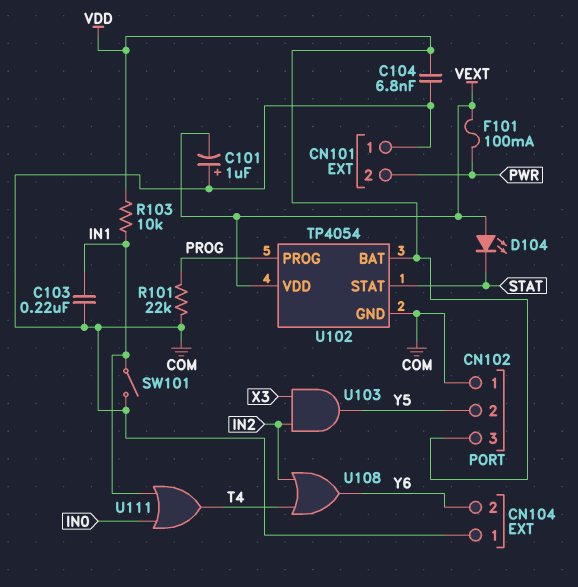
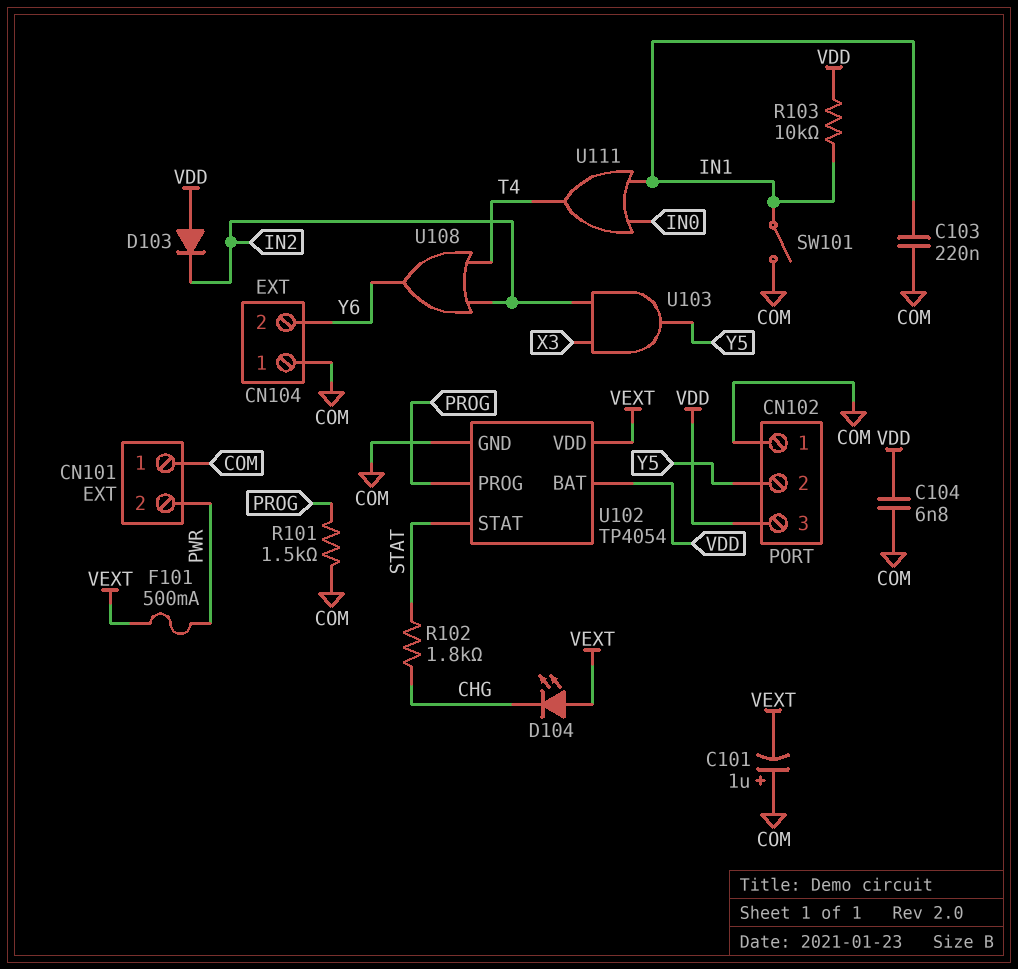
D103: none -> diode (A VDD, K IN2)
D104: LED (A VEXT, K STAT) -> LED (A VEXT, K CHG)
F101: 100mA (PWR, VEXT) -> 500mA (PWR, VEXT)
R101: 22k (COM, PROG) -> 1.5k (COM, PROG)
R102: none -> 1.8k (CHG, STAT)

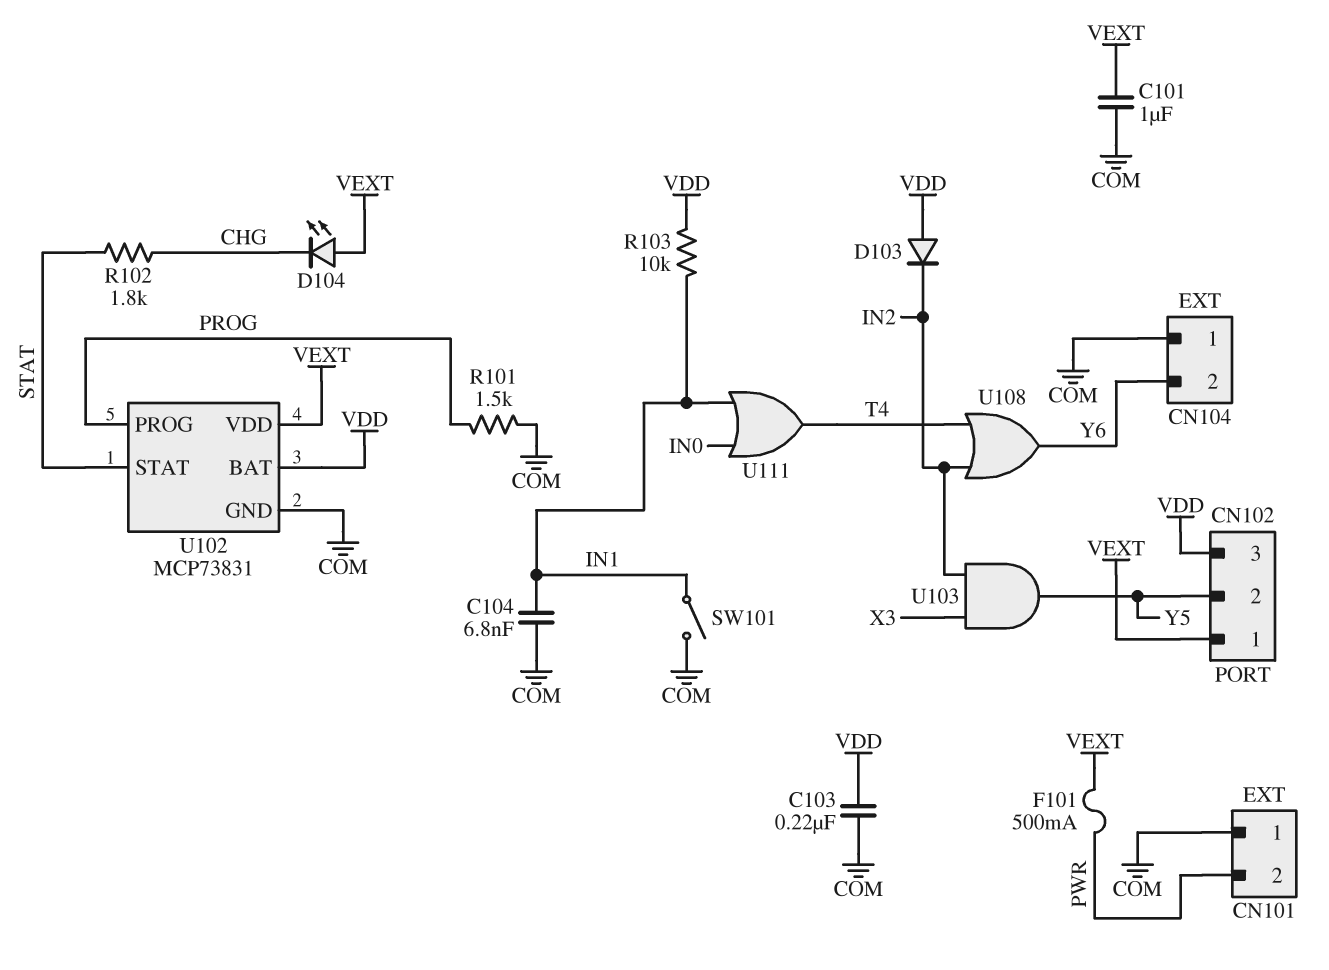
C101: 1uF (plus COM, minus VEXT) -> 1uF (COM, VEXT)
C103: 220nF (COM, IN1) -> 220nF (COM, VDD)
C104: 6.8nF (COM, VDD) -> 6.8nF (COM, IN1)
CN102 pin 1: COM -> VEXT
U102: TP4054 -> MCP73831

